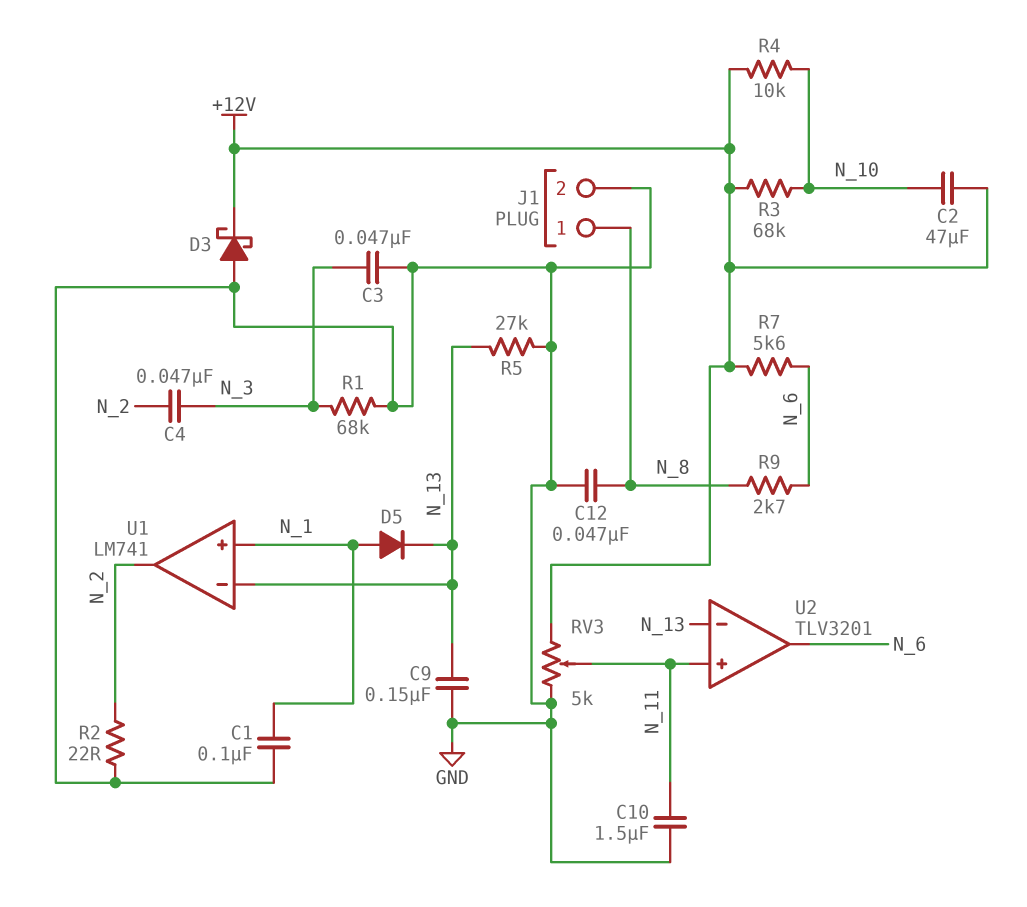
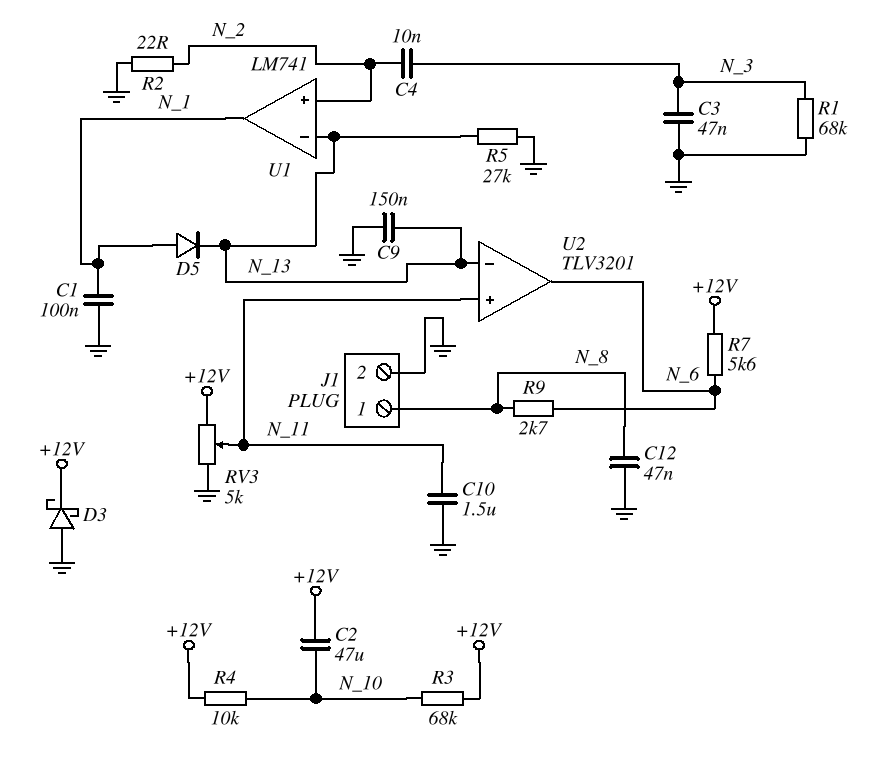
C4: 47nF (N_2, N_3) -> 10nF (N_2, N_3)
U1 pin in+: N_1 -> N_2
U1 pin out: N_2 -> N_1

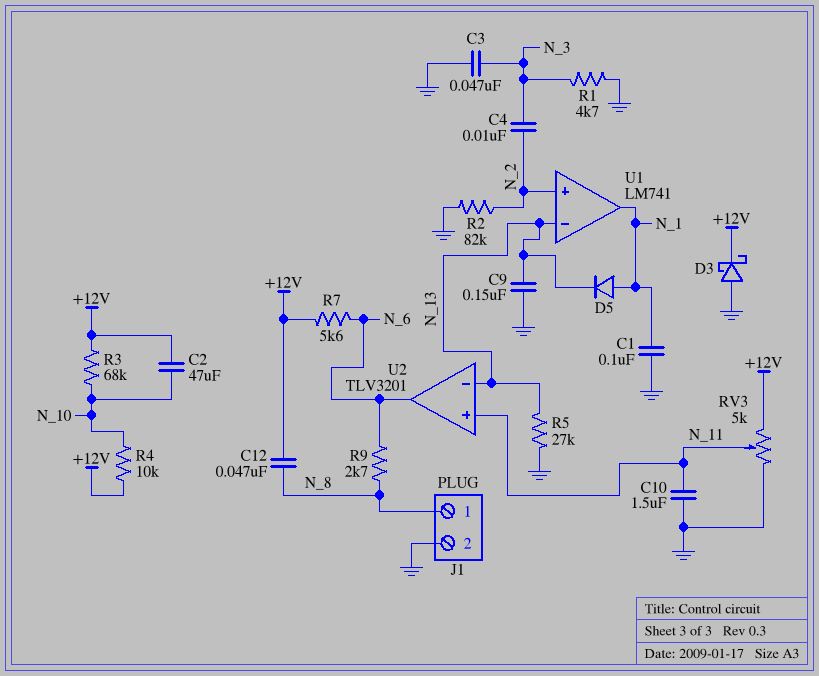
C12: 47nF (GND, N_8) -> 47nF (+12V, N_8)
R1: 68k (GND, N_3) -> 4.7k (GND, N_3)
R2: 22 (GND, N_2) -> 82k (GND, N_2)

